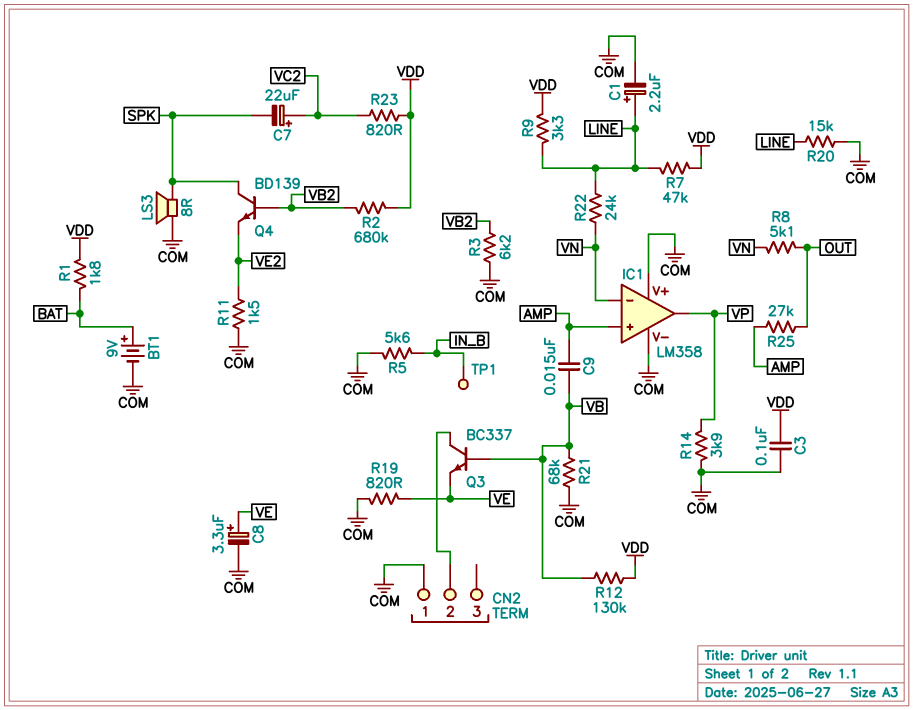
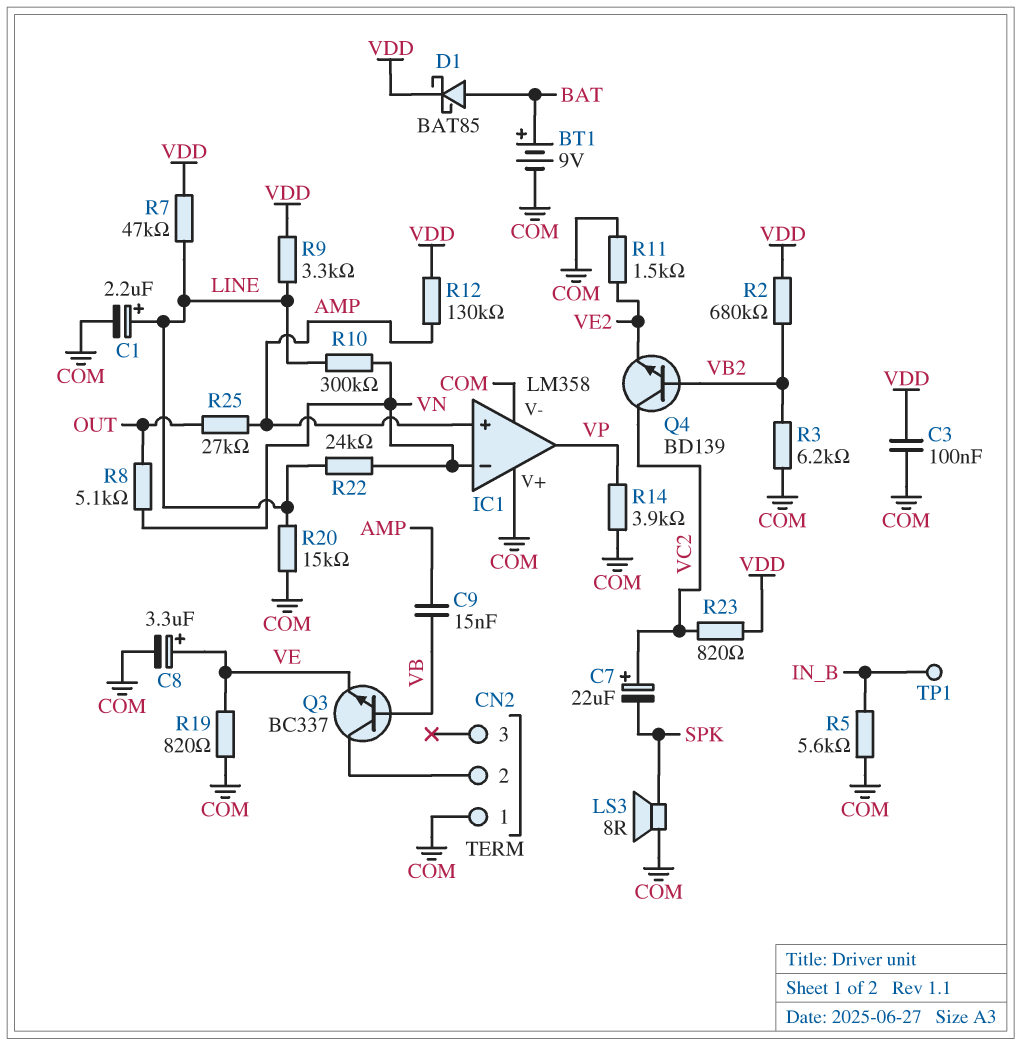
D1: none -> schottky BAT85 (A BAT, K VDD)
Q4: NPN BD139 (B VB2, C SPK, E VE2) -> NPN BD139 (B VB2, C VC2, E VE2)
R1: 1.8k (BAT, VDD) -> none
R10: none -> 300k (LINE, VN)
R12: 130k (VB, VDD) -> 130k (AMP, VDD)
R21: 68k (COM, VB) -> none

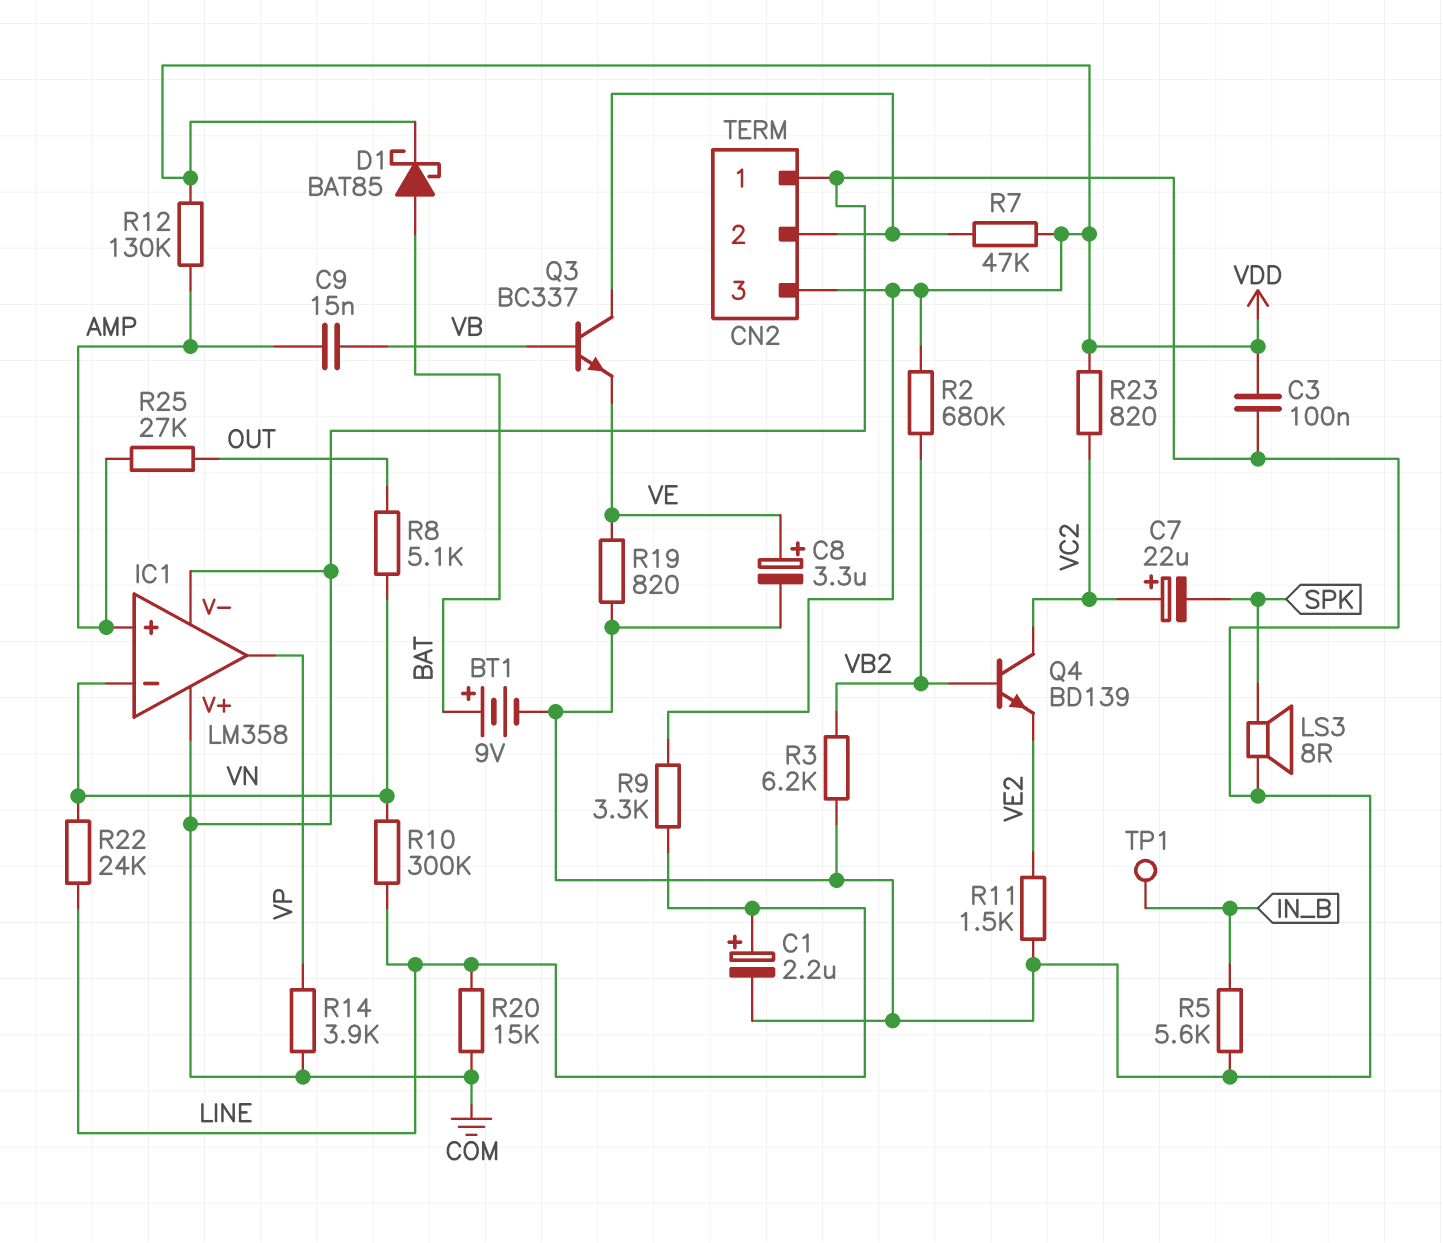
CN2 pin 3: none -> VDD
R7: 47k (LINE, VDD) -> 47k (CN2/2, VDD)

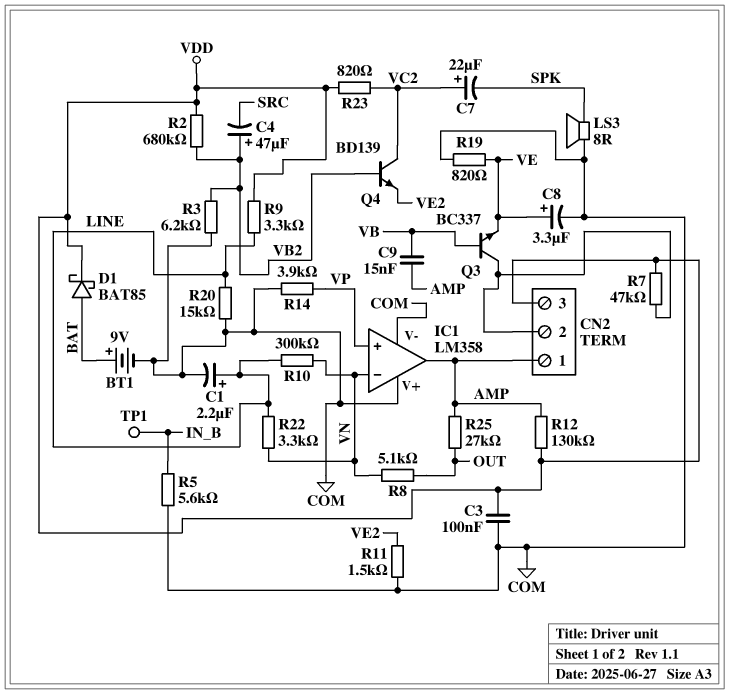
C4: none -> 47uF (plus VB2, minus SRC)
CN2 pin 1: COM -> AMP
IC1 pin in+: AMP -> VP
IC1 pin out: VP -> AMP
R22: 24k (LINE, VN) -> 3.3k (LINE, VN)

